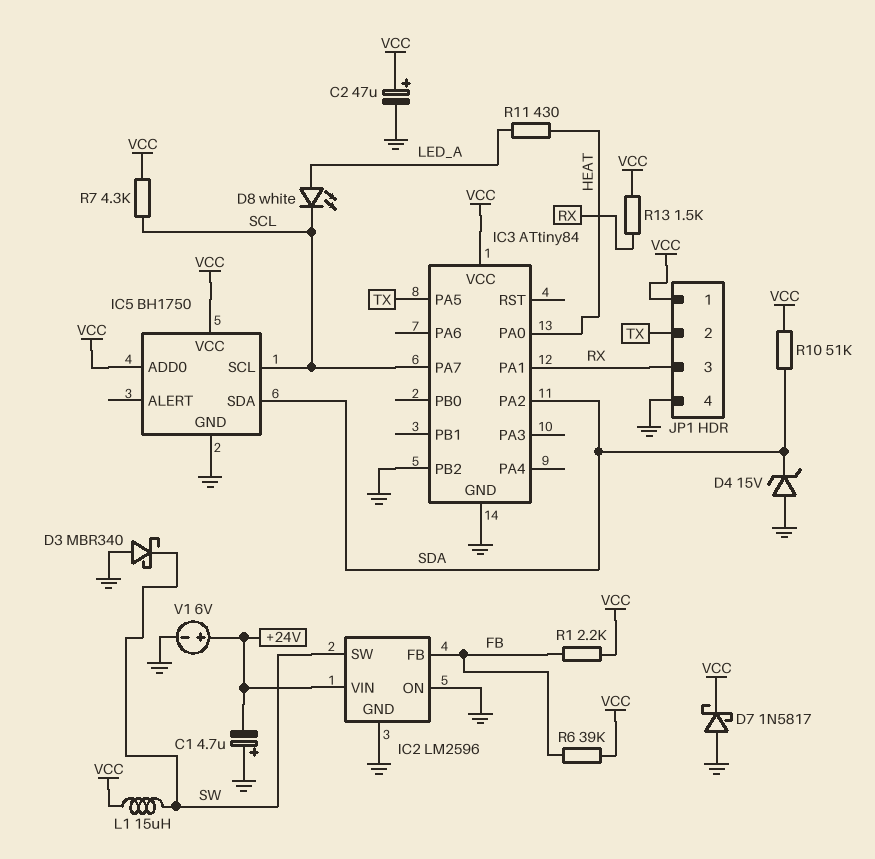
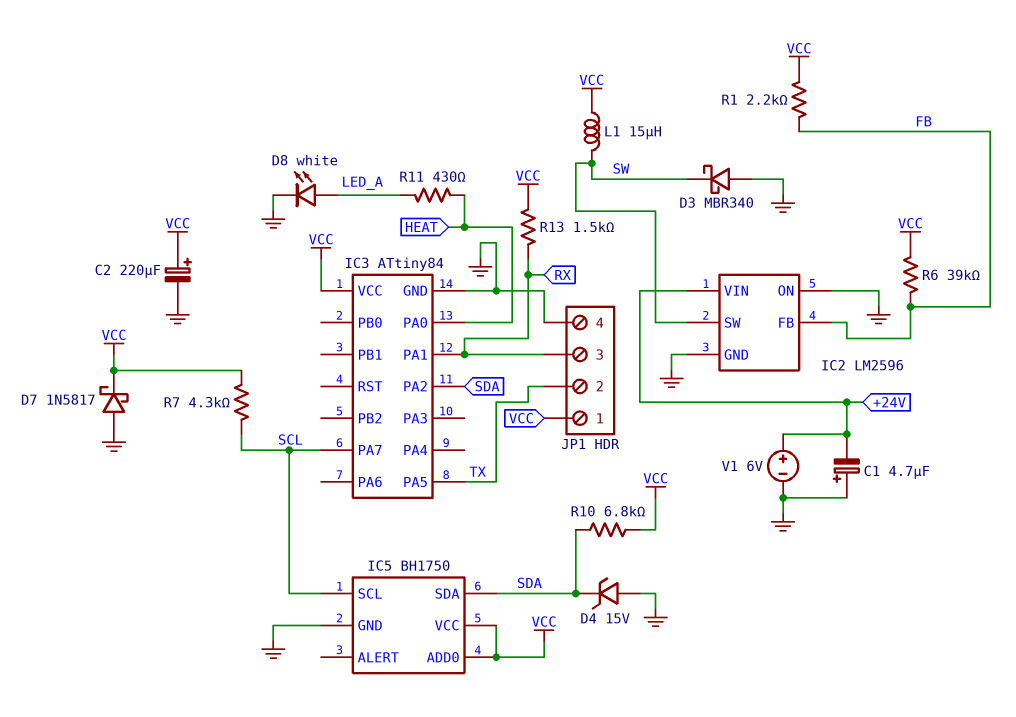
C2: 47uF (plus VCC, minus GND) -> 220uF (plus VCC, minus GND)
D8: LED white (A LED_A, K SCL) -> LED white (A LED_A, K GND)
IC3 pin PB2: GND -> none
R10: 51k (SDA, VCC) -> 6.8k (SDA, VCC)

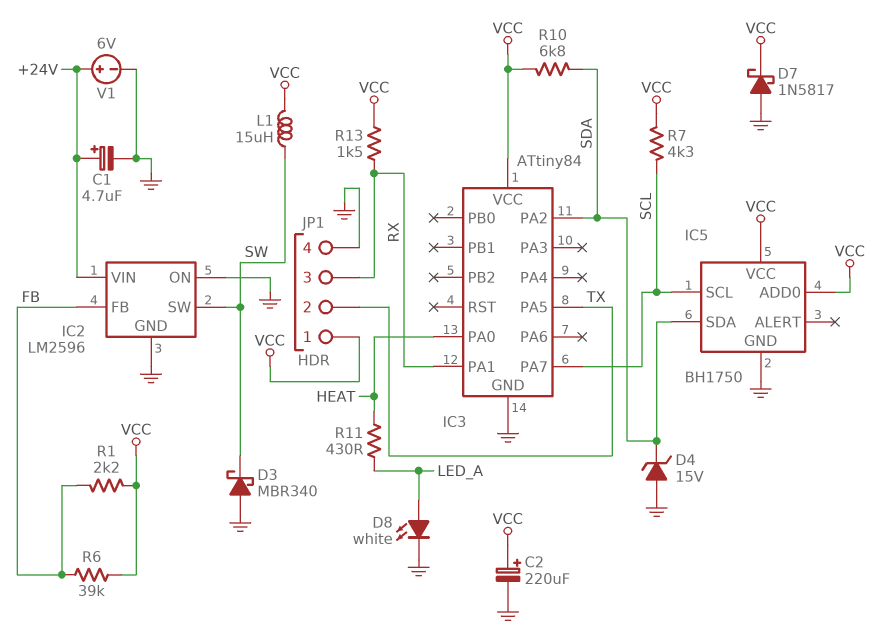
C1: 4.7uF (plus GND, minus +24V) -> 4.7uF (plus +24V, minus GND)

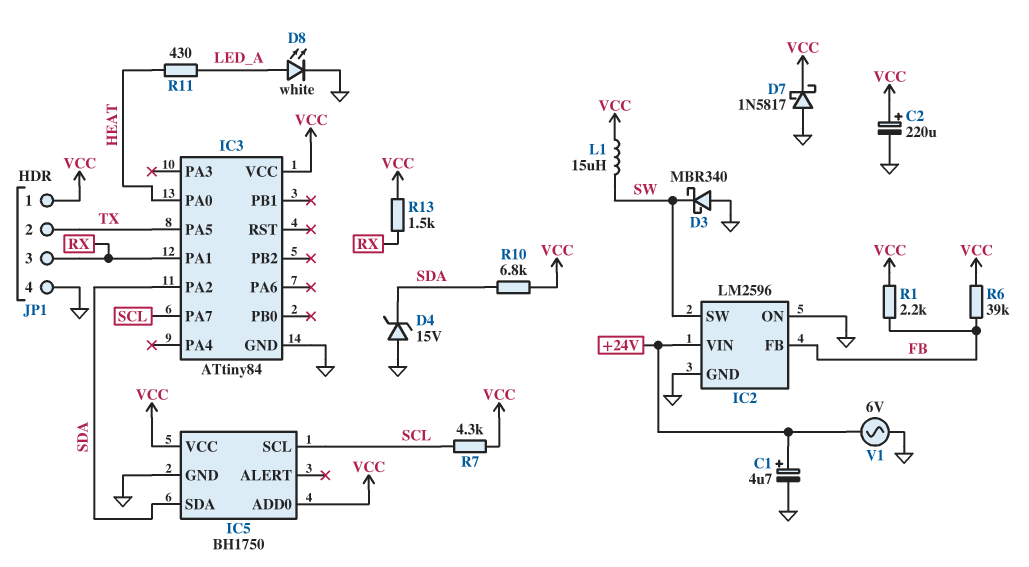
V1: 6V (plus +24V, minus GND) -> AC 6V (+24V, GND)

